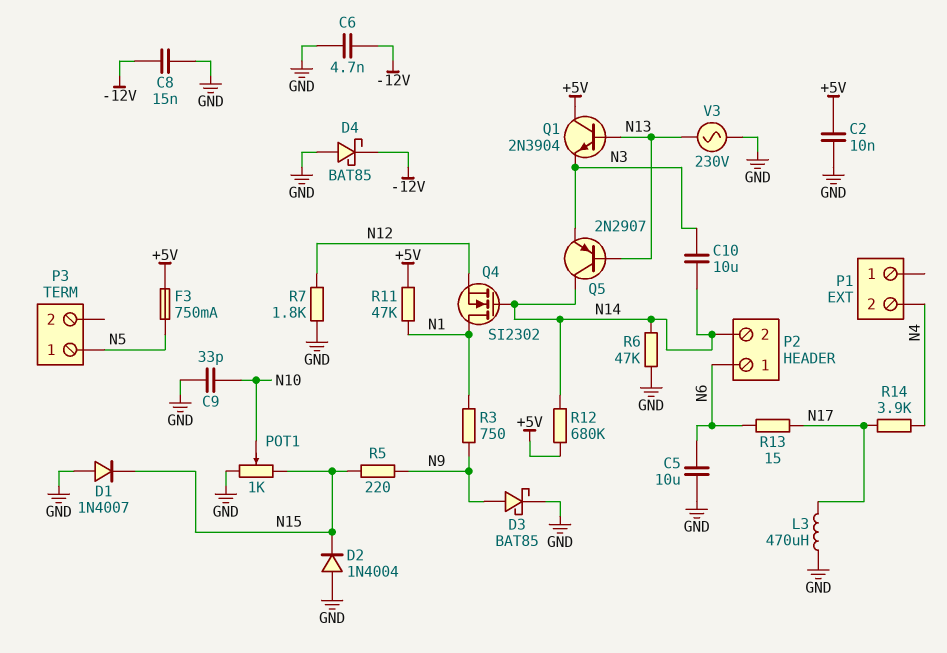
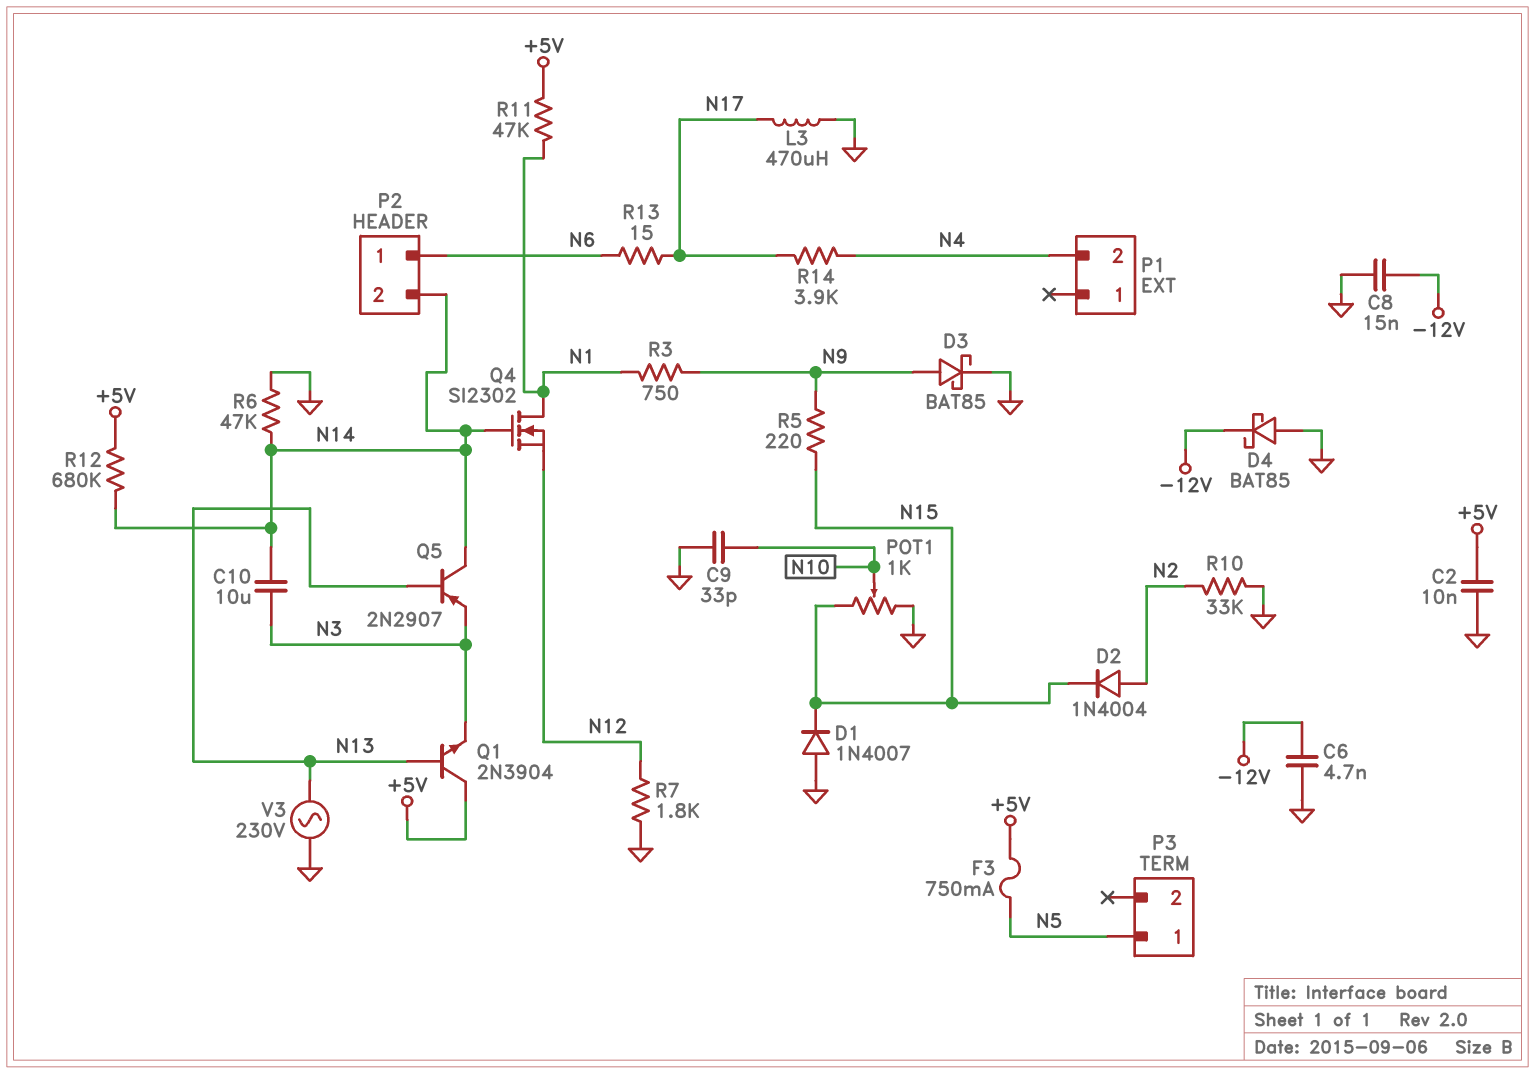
C5: 10uF (GND, N6) -> none
D2: diode 1N4004 (A GND, K N15) -> diode 1N4004 (A N2, K N15)
R10: none -> 33k (GND, N2)

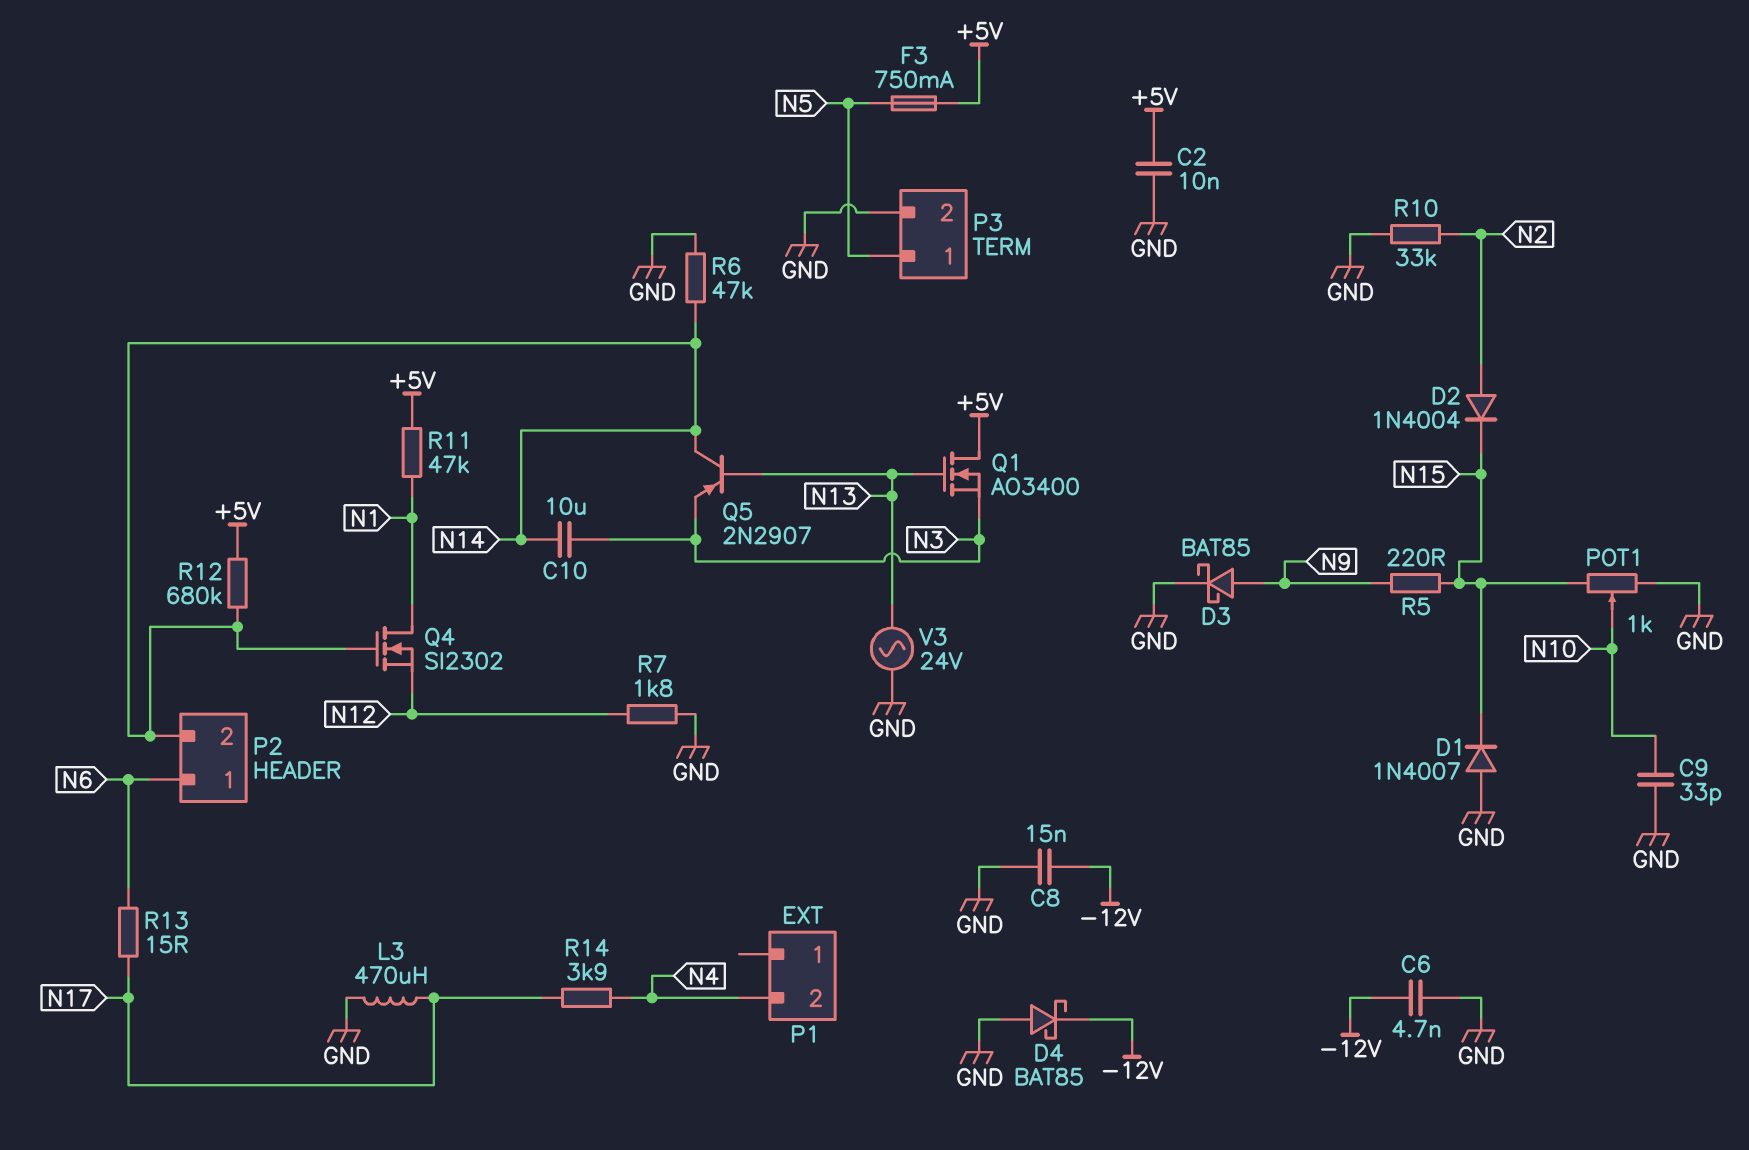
P3 pin 2: none -> GND
Q1: NPN 2N3904 (B N13, C +5V, E N3) -> NMOS AO3400 (G N13, D +5V, S N3)
R3: 750 (N1, N9) -> none
V3: AC 230V (GND, N13) -> AC 24V (GND, N13)

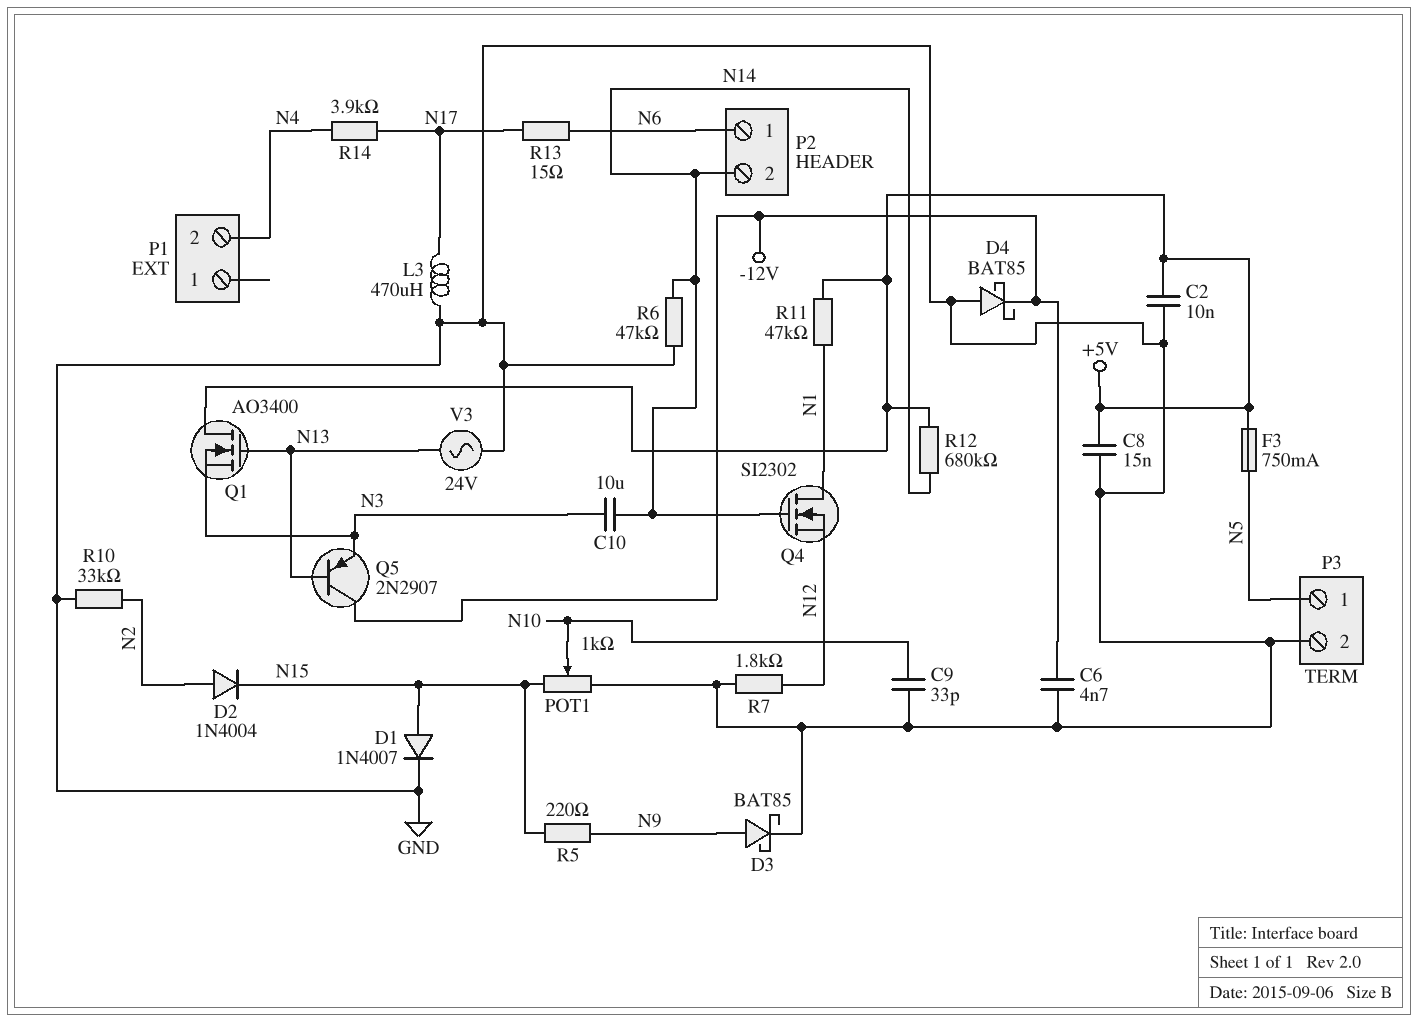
C8: 15nF (-12V, GND) -> 15nF (+5V, GND)
D1: diode 1N4007 (A GND, K N15) -> diode 1N4007 (A N15, K GND)
Q5: PNP 2N2907 (B N13, C N14, E N3) -> PNP 2N2907 (B N13, C -12V, E N3)

